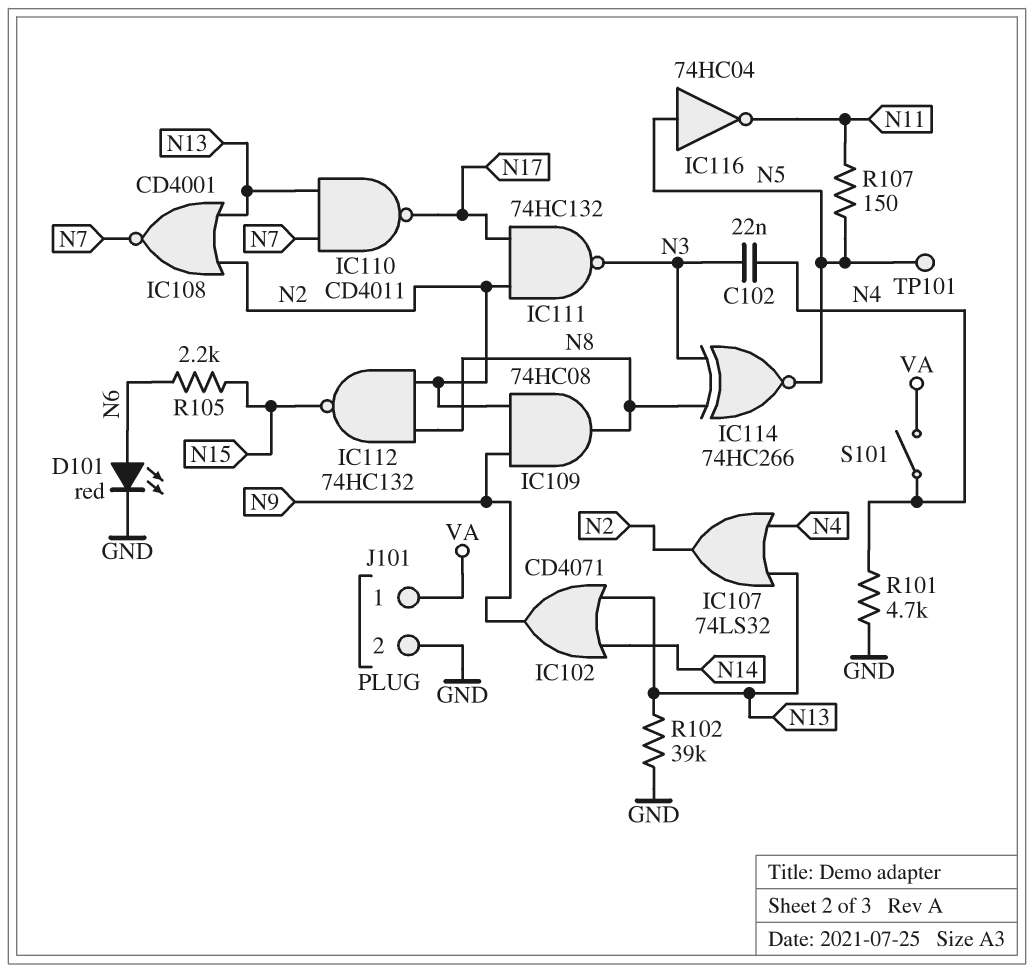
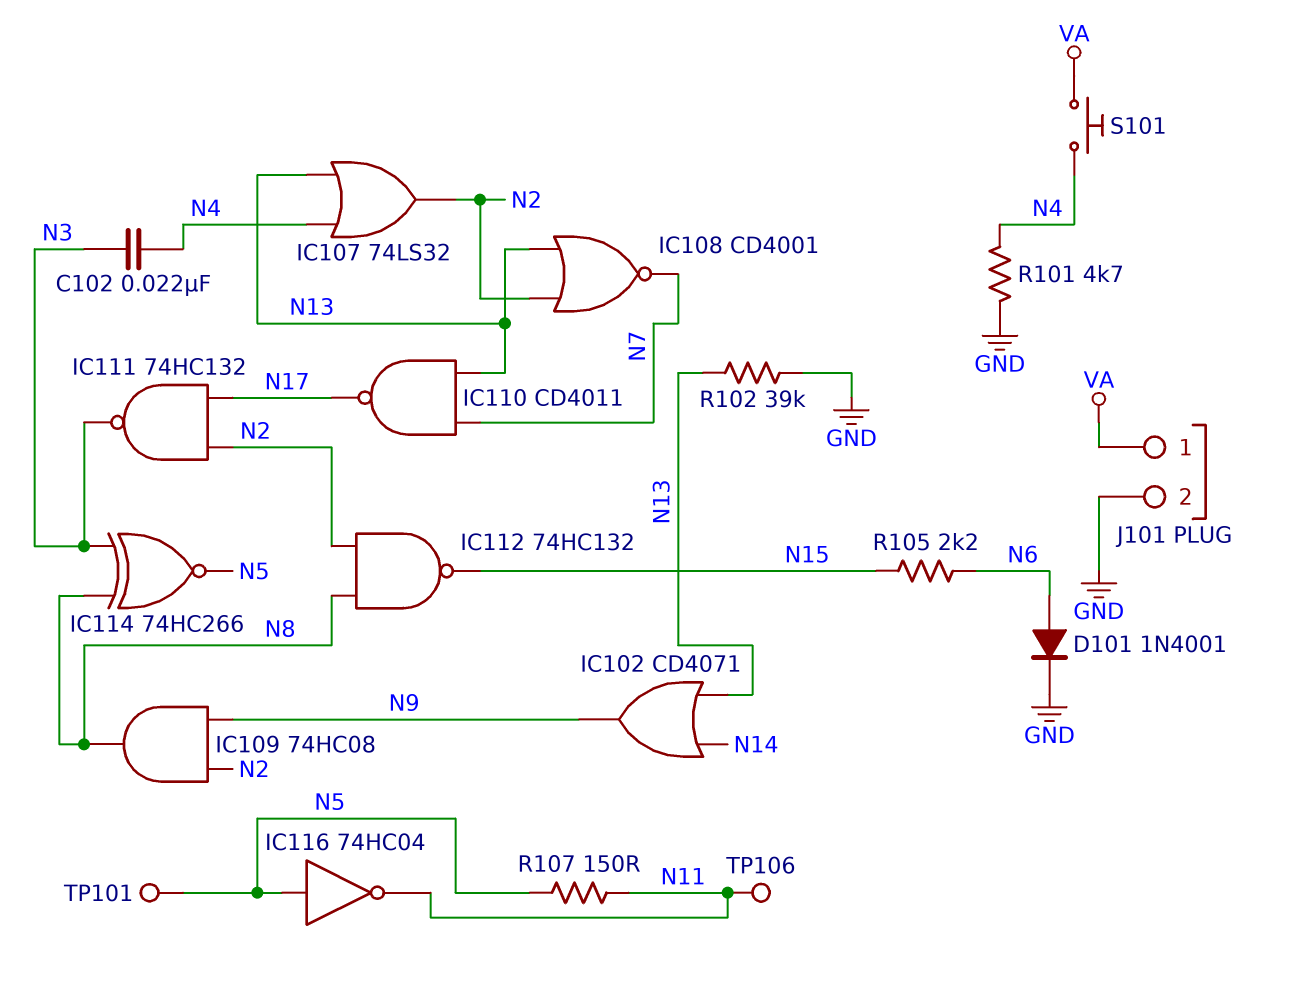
D101: LED red (A N6, K GND) -> diode 1N4001 (A N6, K GND)
S101: switch (N4, VA) -> button (N4, VA)
TP106: none -> test point (N11)

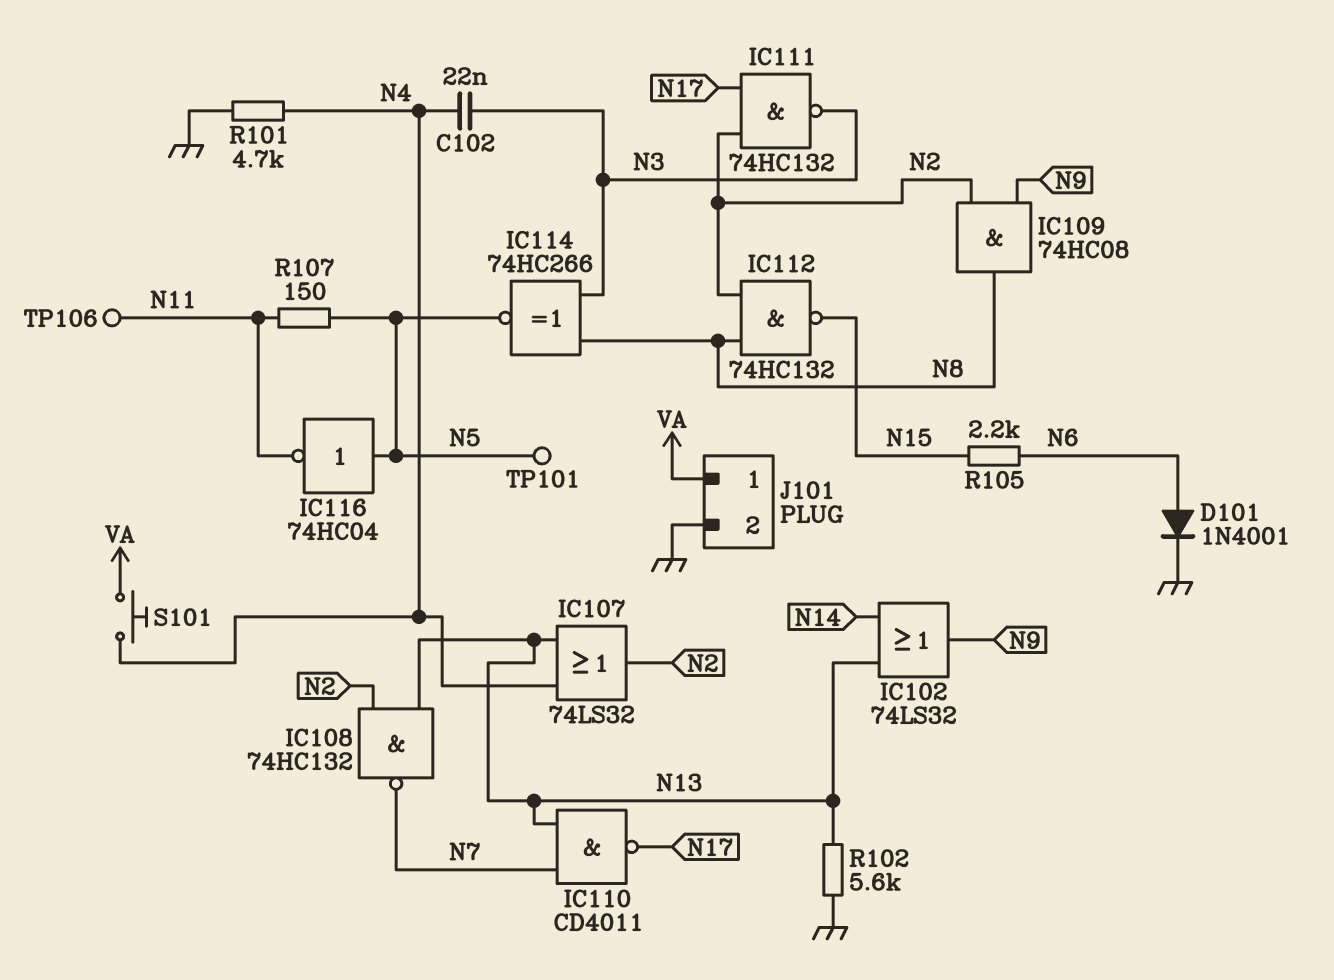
IC102: OR CD4071 (in N13, in N14, out N9) -> OR 74LS32 (in N13, in N14, out N9)
IC108: NOR CD4001 (in N2, in N13, out N7) -> NAND 74HC132 (in N2, in N13, out N7)
R102: 39k (GND, N13) -> 5.6k (GND, N13)

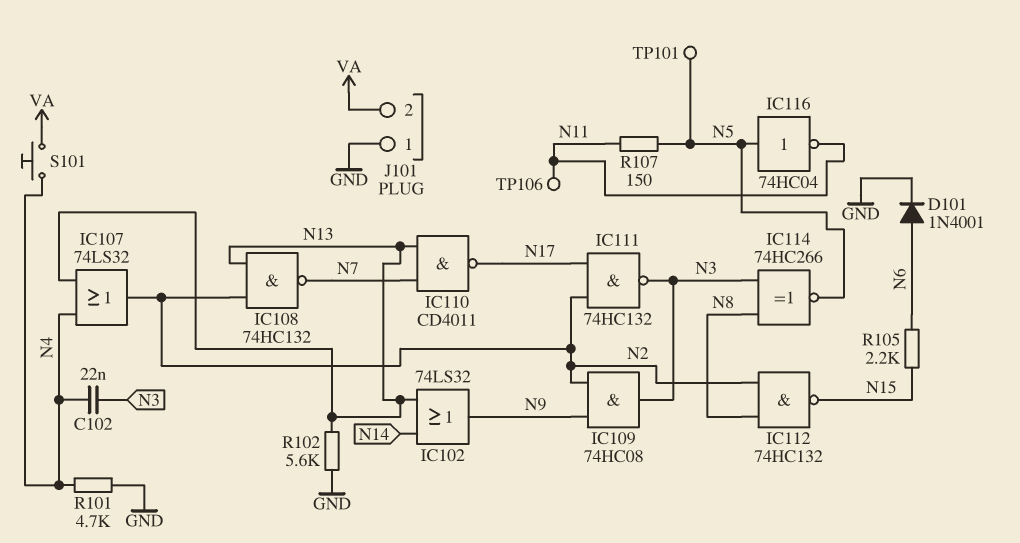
IC109: AND 74HC08 (in N2, in N9, out N8) -> AND 74HC08 (in N2, in N9, out N3)
J101 pin 1: VA -> GND
J101 pin 2: GND -> VA

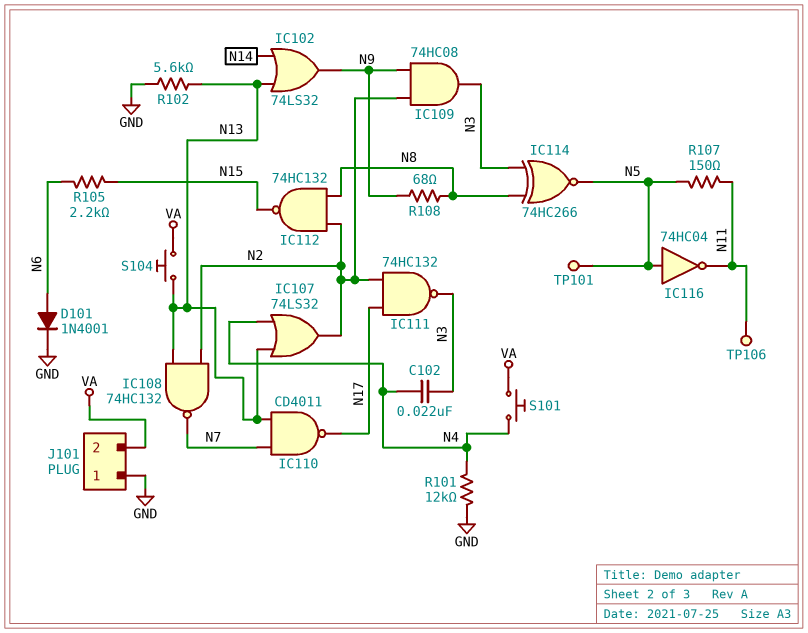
R101: 4.7k (GND, N4) -> 12k (GND, N4)
R108: none -> 68 (N8, N9)
S104: none -> button (N13, VA)

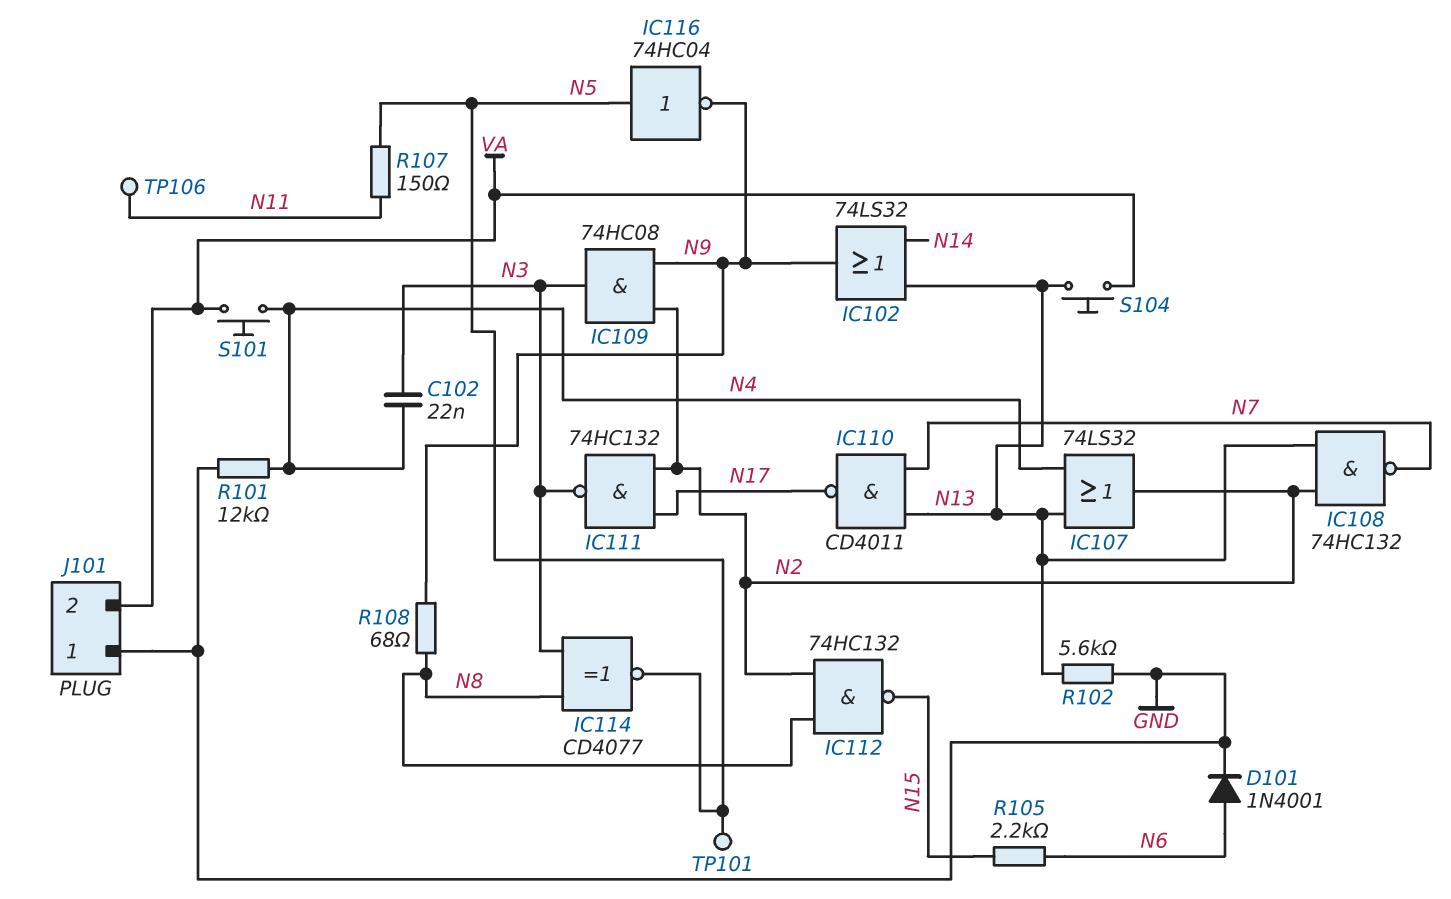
IC114: XNOR 74HC266 (in N3, in N8, out N5) -> XNOR CD4077 (in N3, in N8, out N5)
IC116: NOT 74HC04 (in N5, out N11) -> NOT 74HC04 (in N5, out N9)

